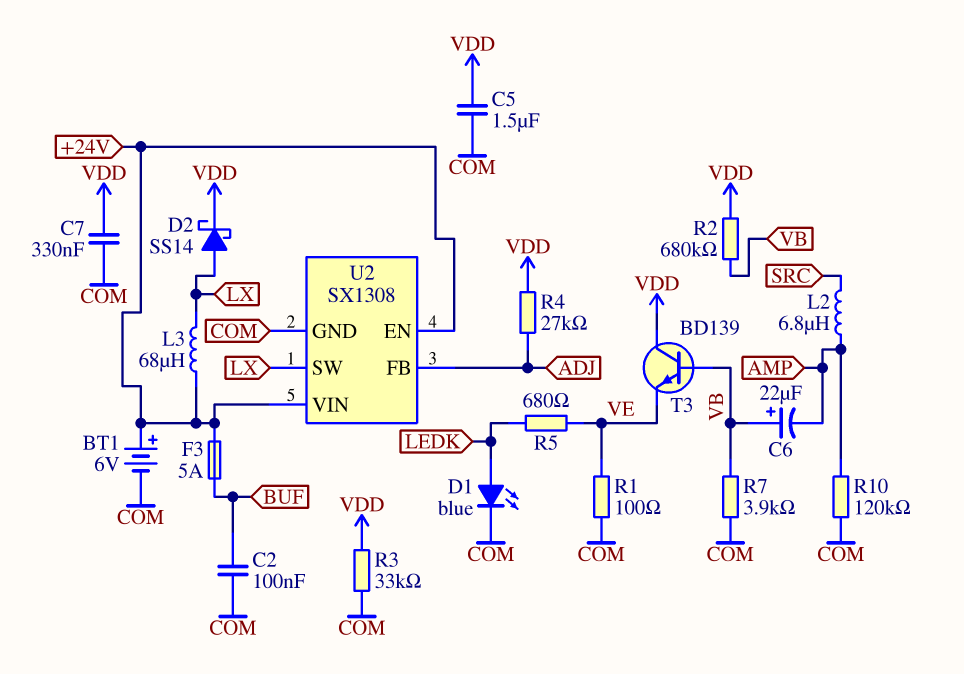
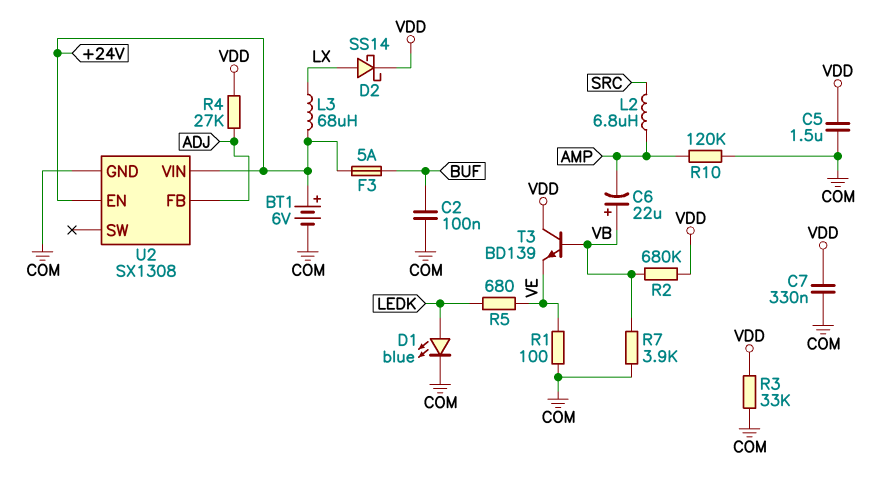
U2 pin SW: LX -> none

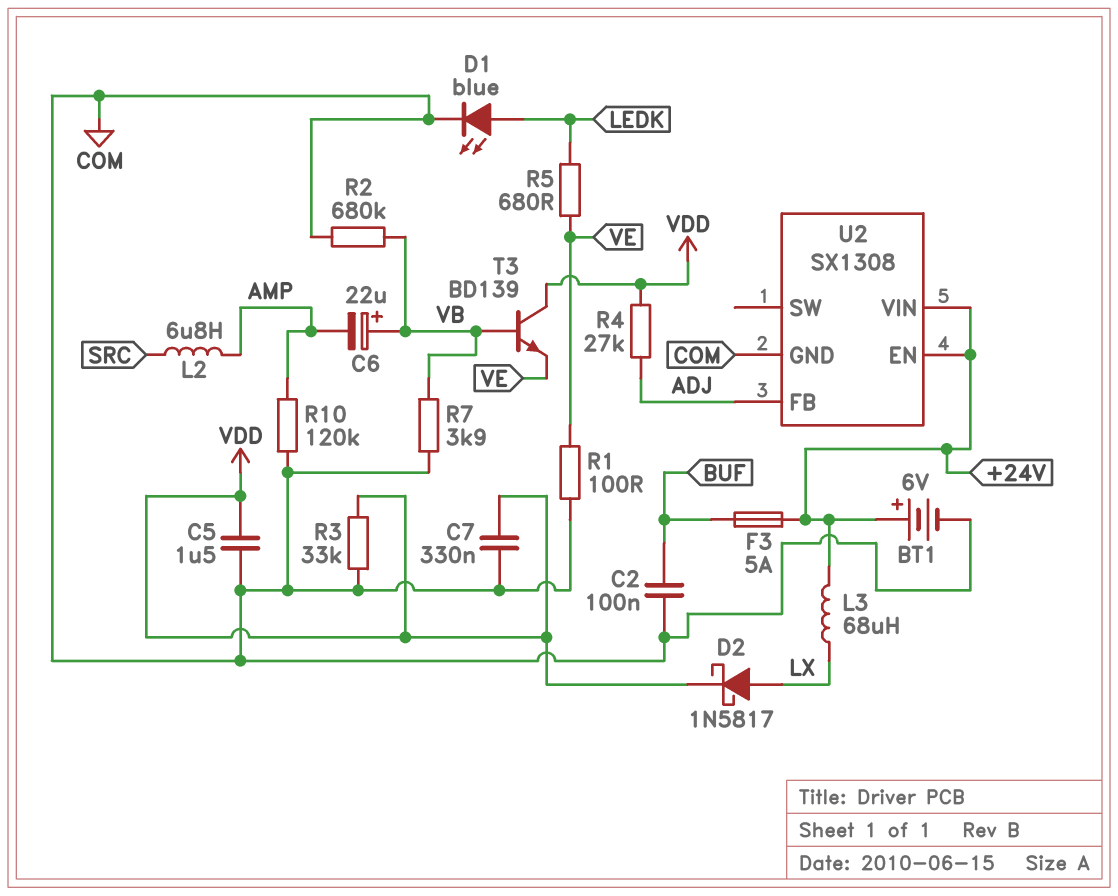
D2: schottky SS14 (A LX, K VDD) -> schottky 1N5817 (A LX, K VDD)
R2: 680k (VB, VDD) -> 680k (COM, VB)

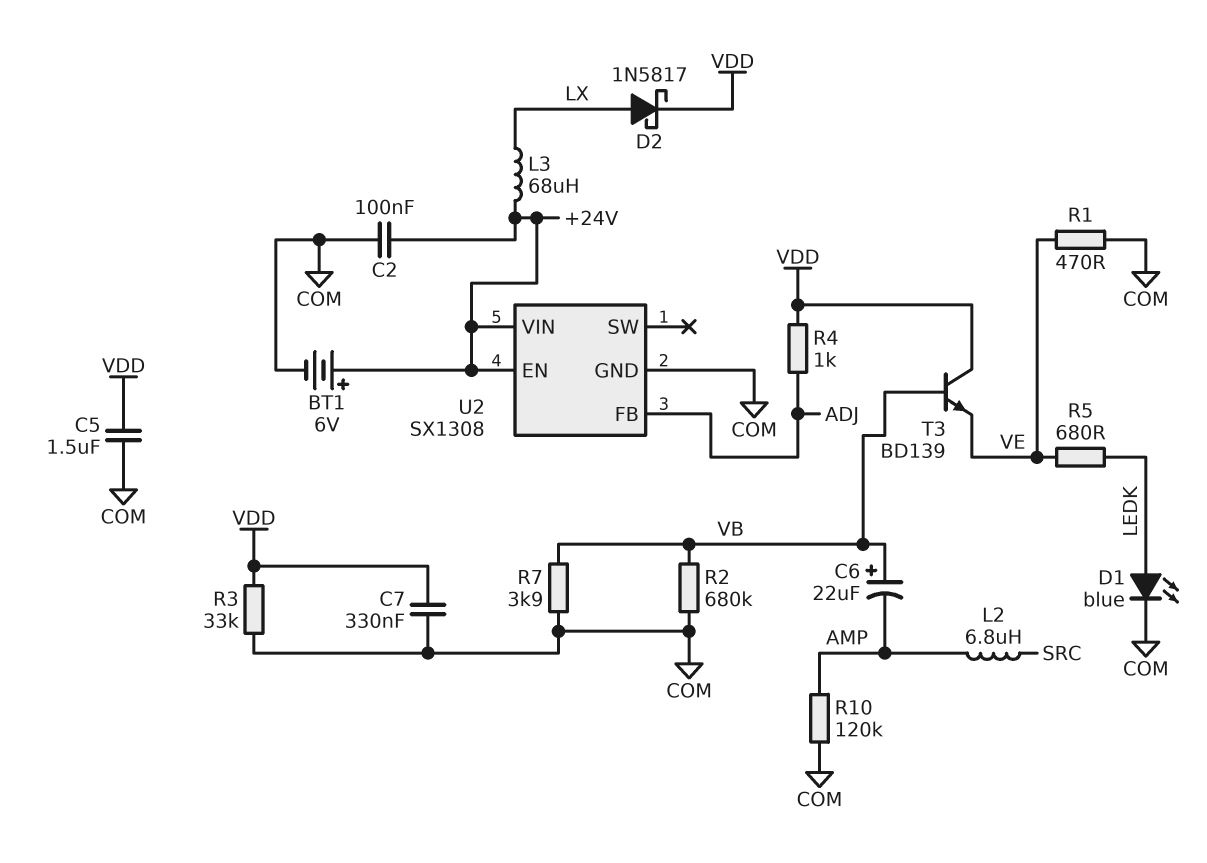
C2: 100nF (BUF, COM) -> 100nF (+24V, COM)
F3: 5A (+24V, BUF) -> none
R1: 100 (COM, VE) -> 470 (COM, VE)
R4: 27k (ADJ, VDD) -> 1k (ADJ, VDD)

